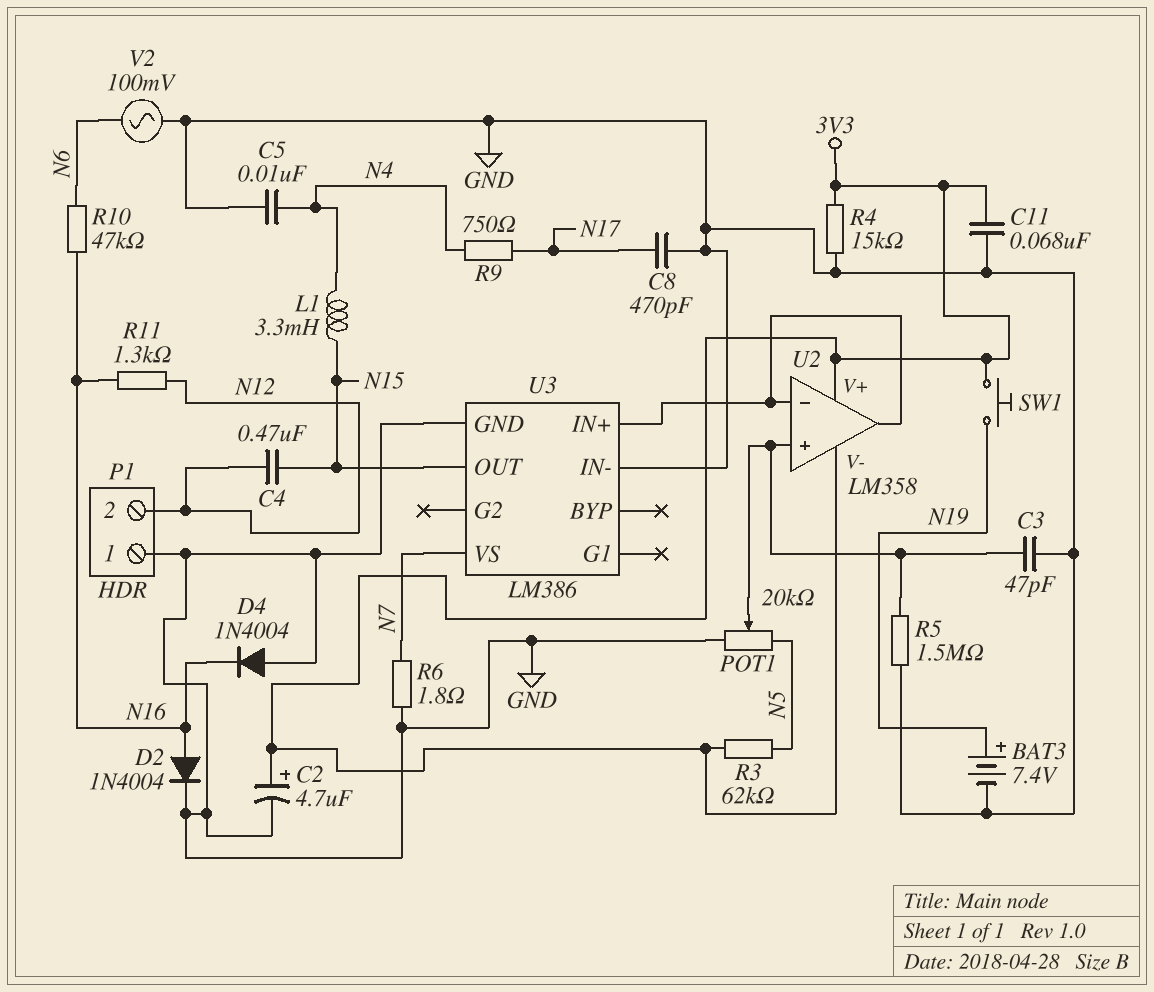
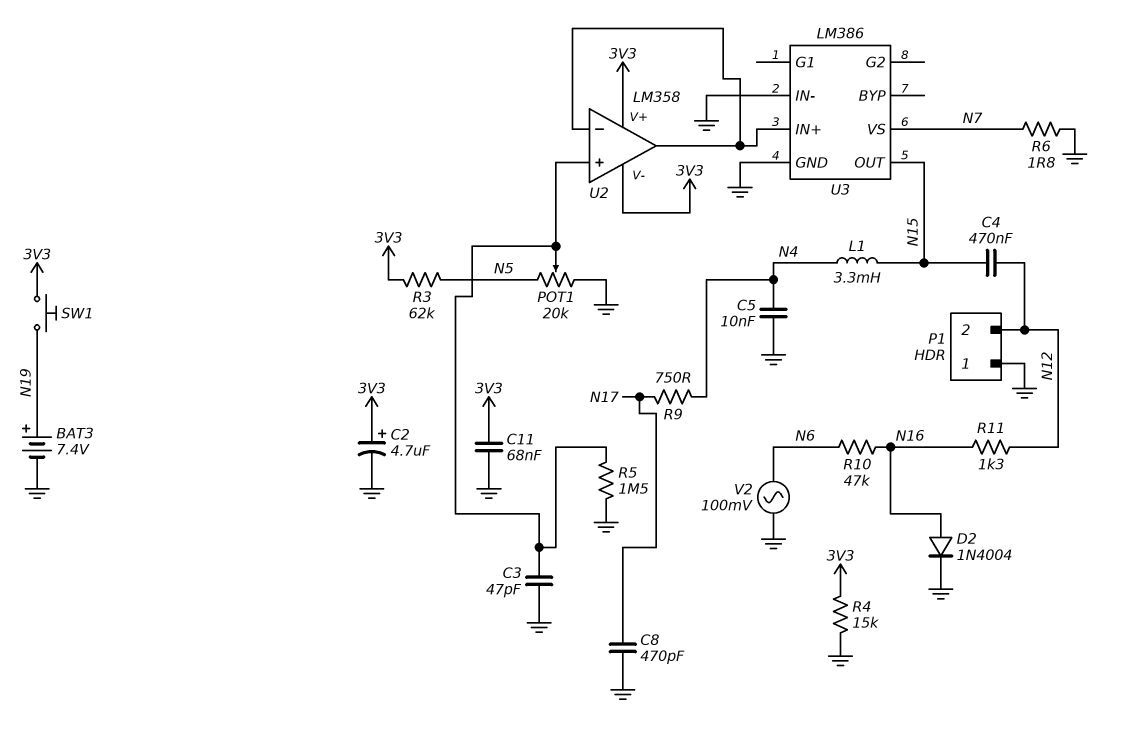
D4: diode 1N4004 (A GND, K N16) -> none

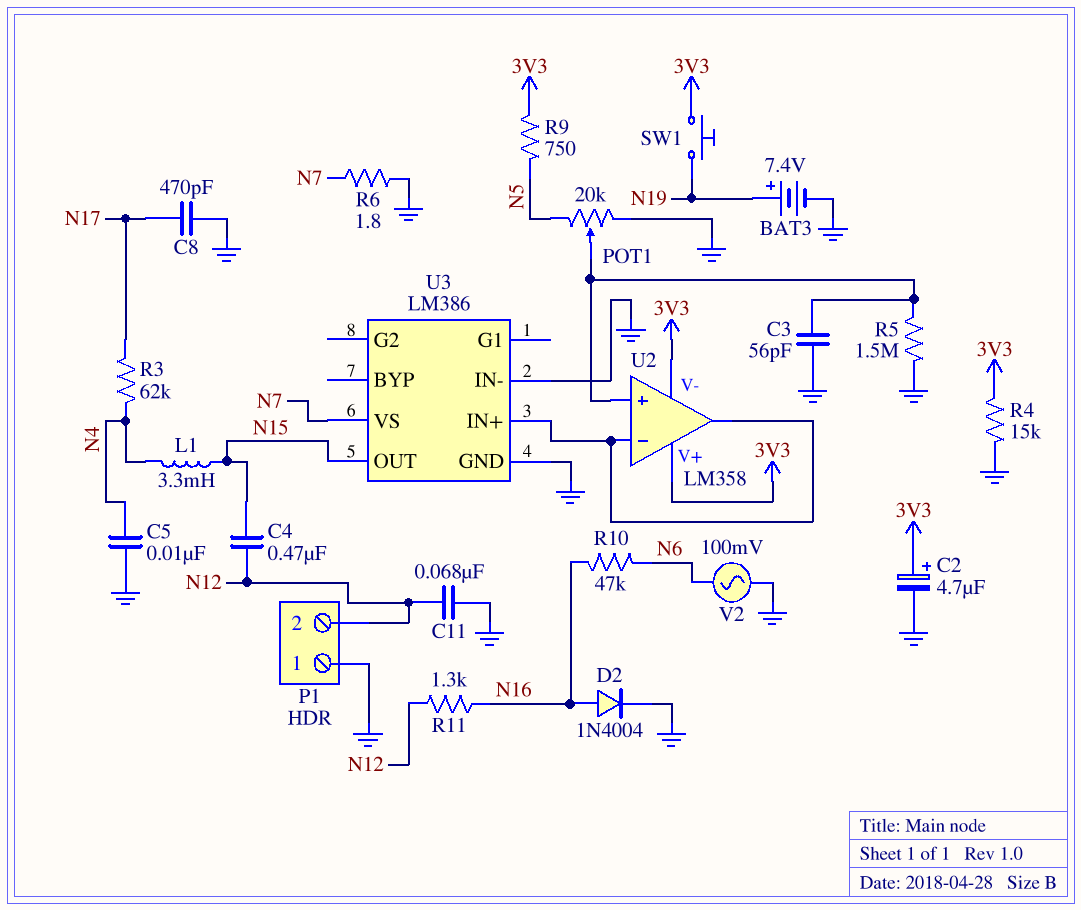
C3: 47pF (GND, U2/in+) -> 56pF (GND, U2/in+)
C11: 68nF (3V3, GND) -> 68nF (GND, N12)
R3: 62k (3V3, N5) -> 62k (N4, N17)
R9: 750 (N4, N17) -> 750 (3V3, N5)

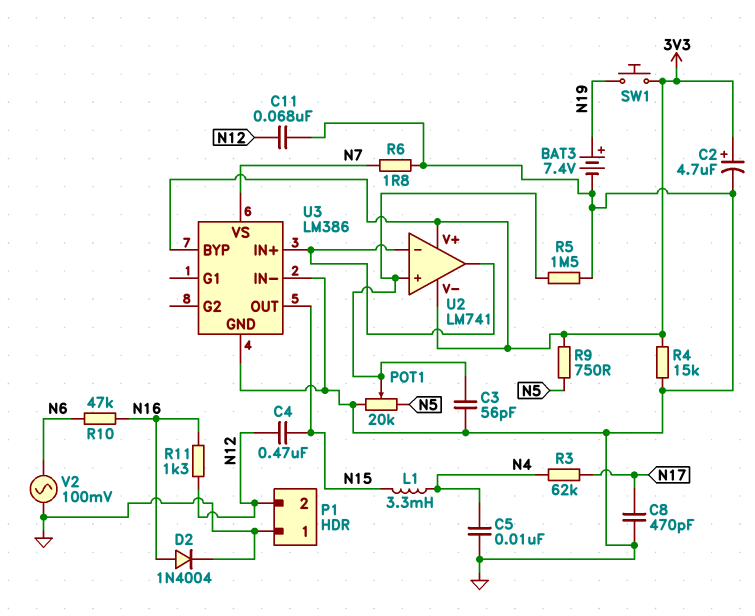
U2: LM358 -> LM741
U3 pin BYP: none -> 3V3

